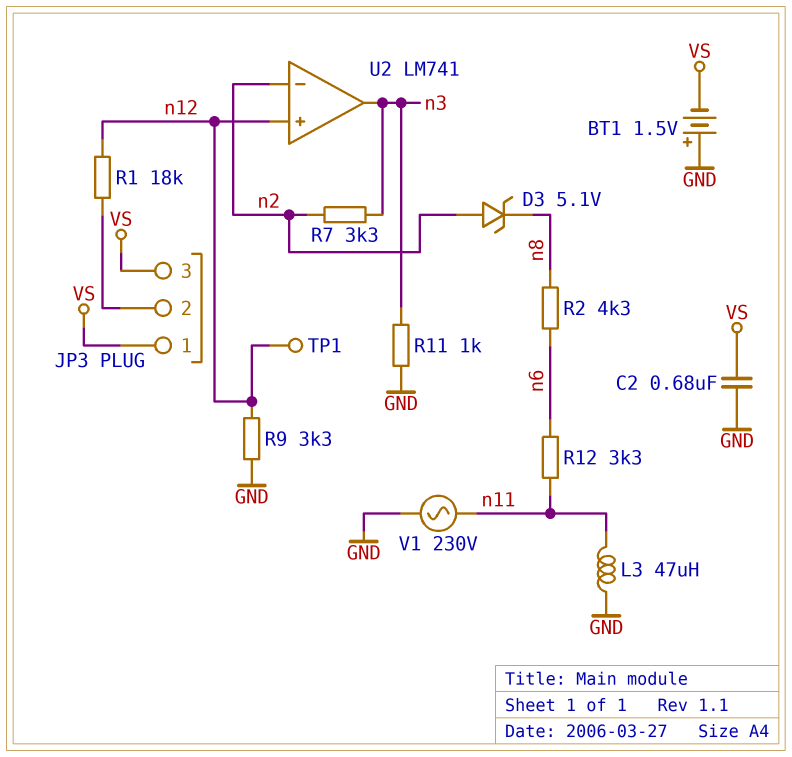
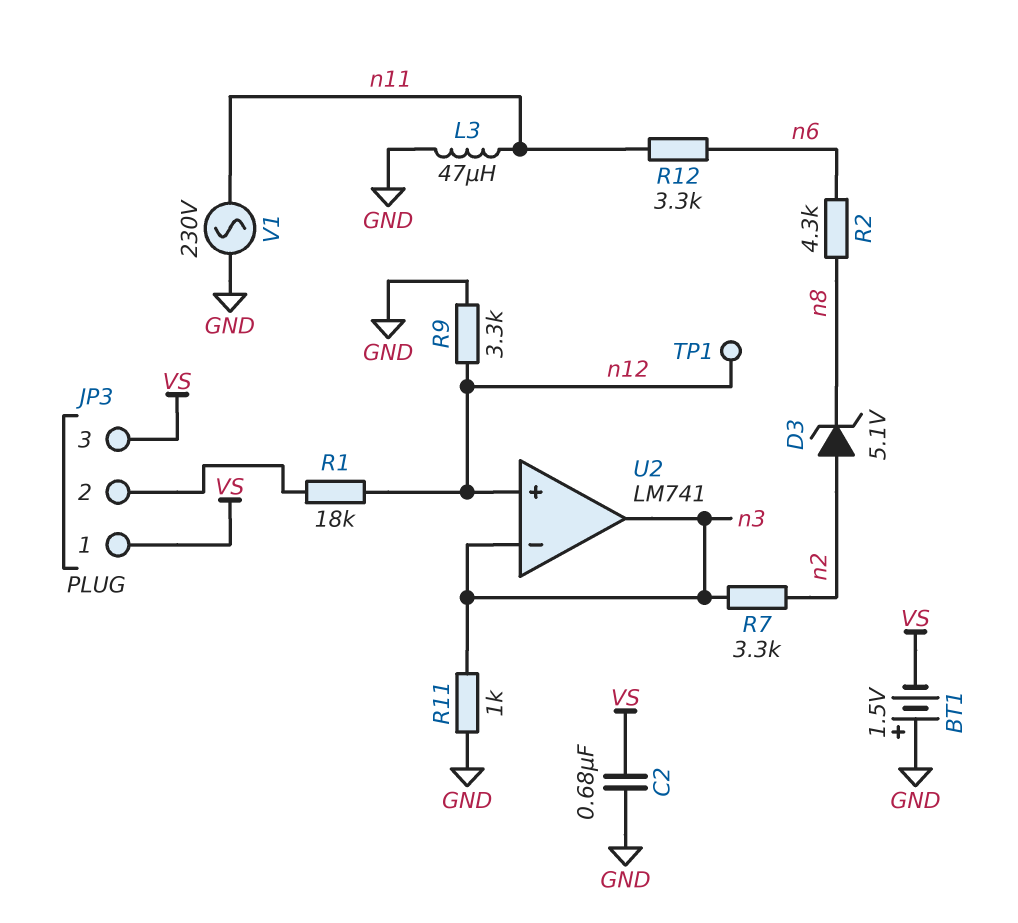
U2 pin in-: n2 -> n3

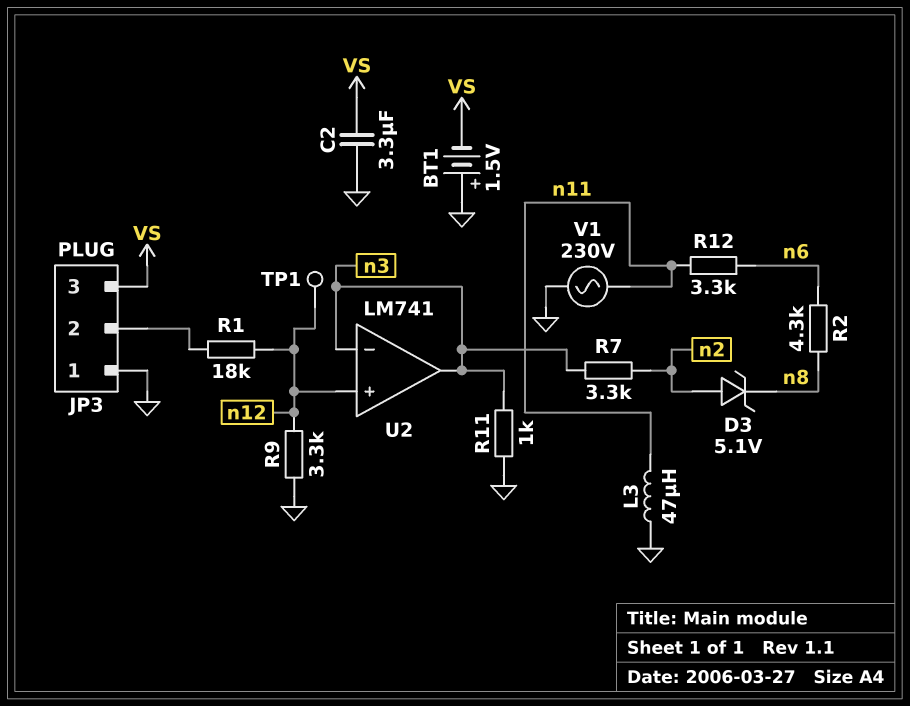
C2: 680nF (GND, VS) -> 3.3uF (GND, VS)
JP3 pin 1: VS -> GND

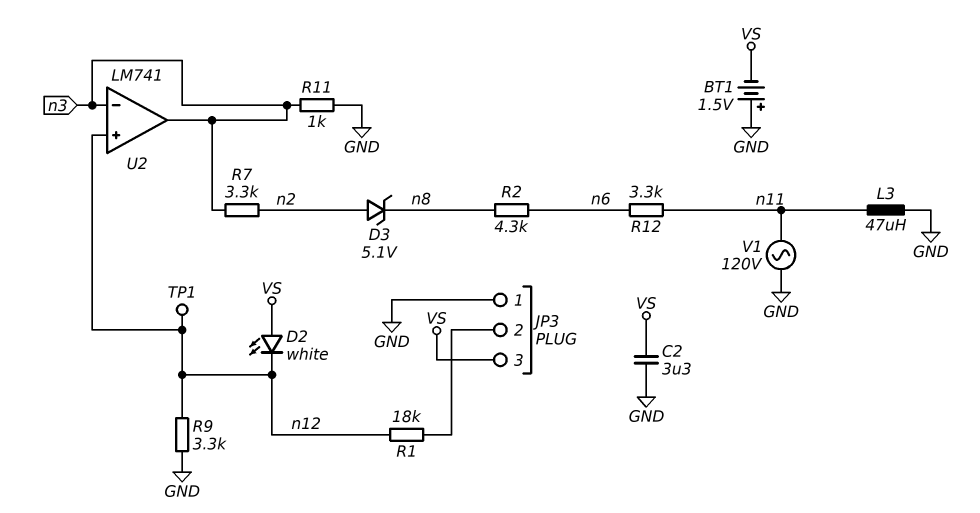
D2: none -> LED white (A VS, K n12)
V1: AC 230V (GND, n11) -> AC 120V (GND, n11)

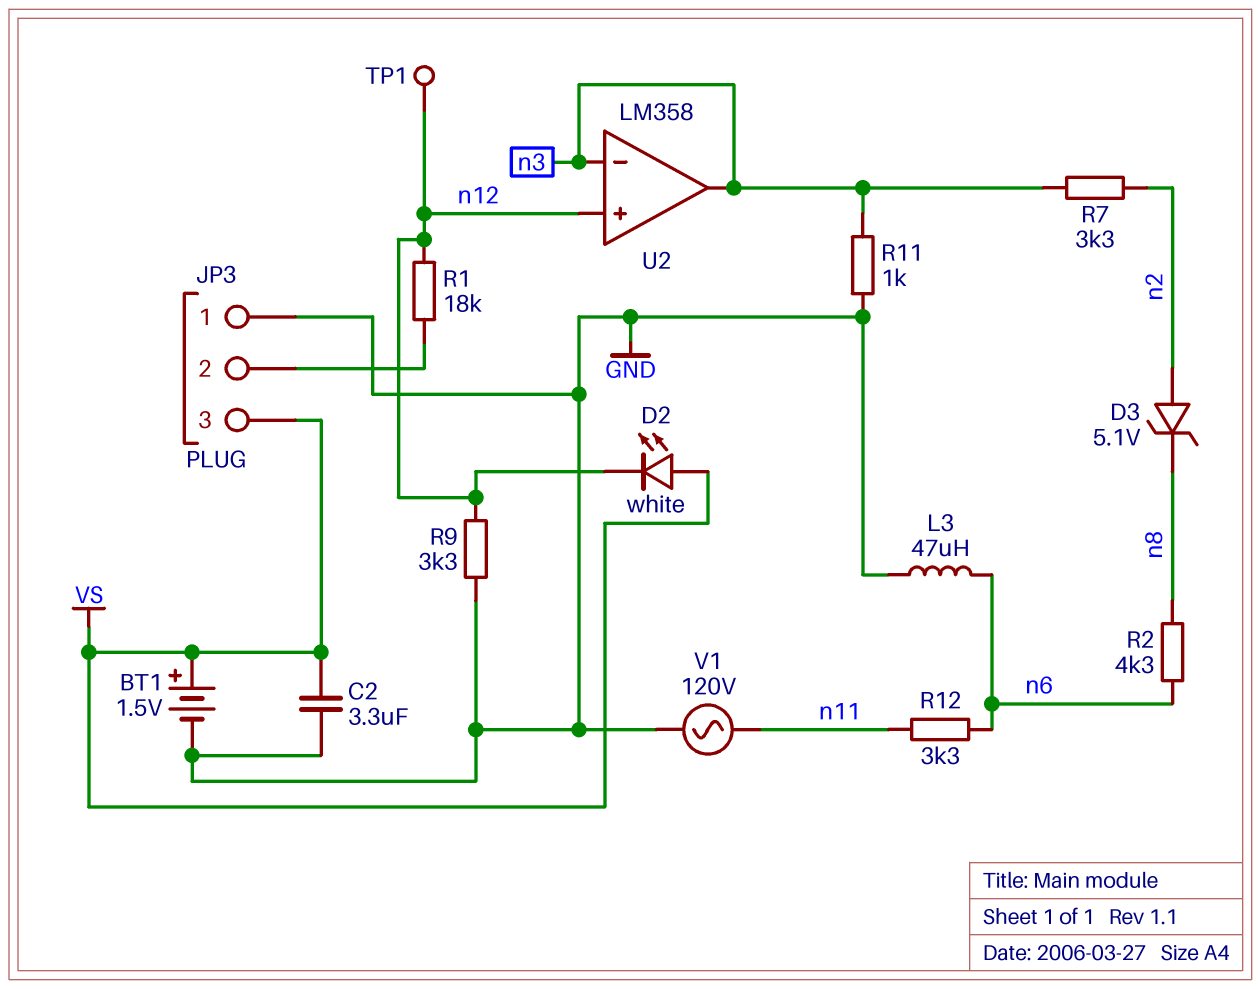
BT1: 1.5V (plus GND, minus VS) -> 1.5V (plus VS, minus GND)
L3: 47uH (GND, n11) -> 47uH (GND, n6)
U2: LM741 -> LM358

